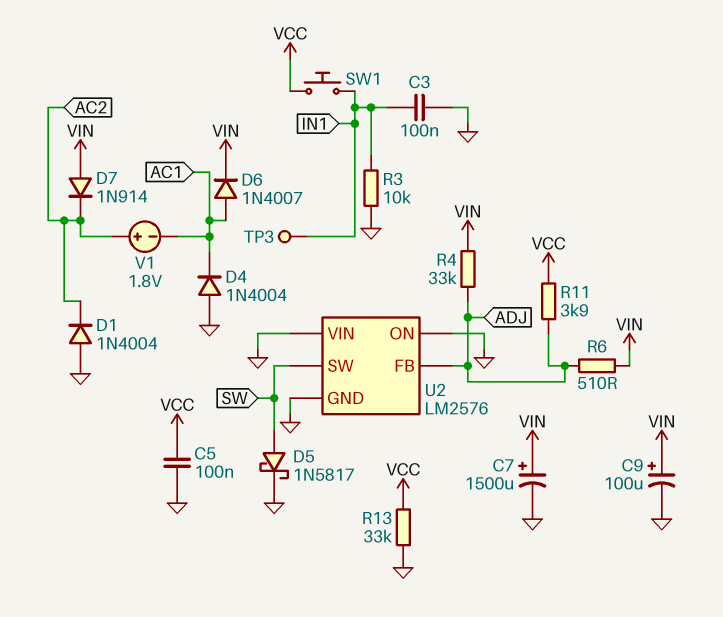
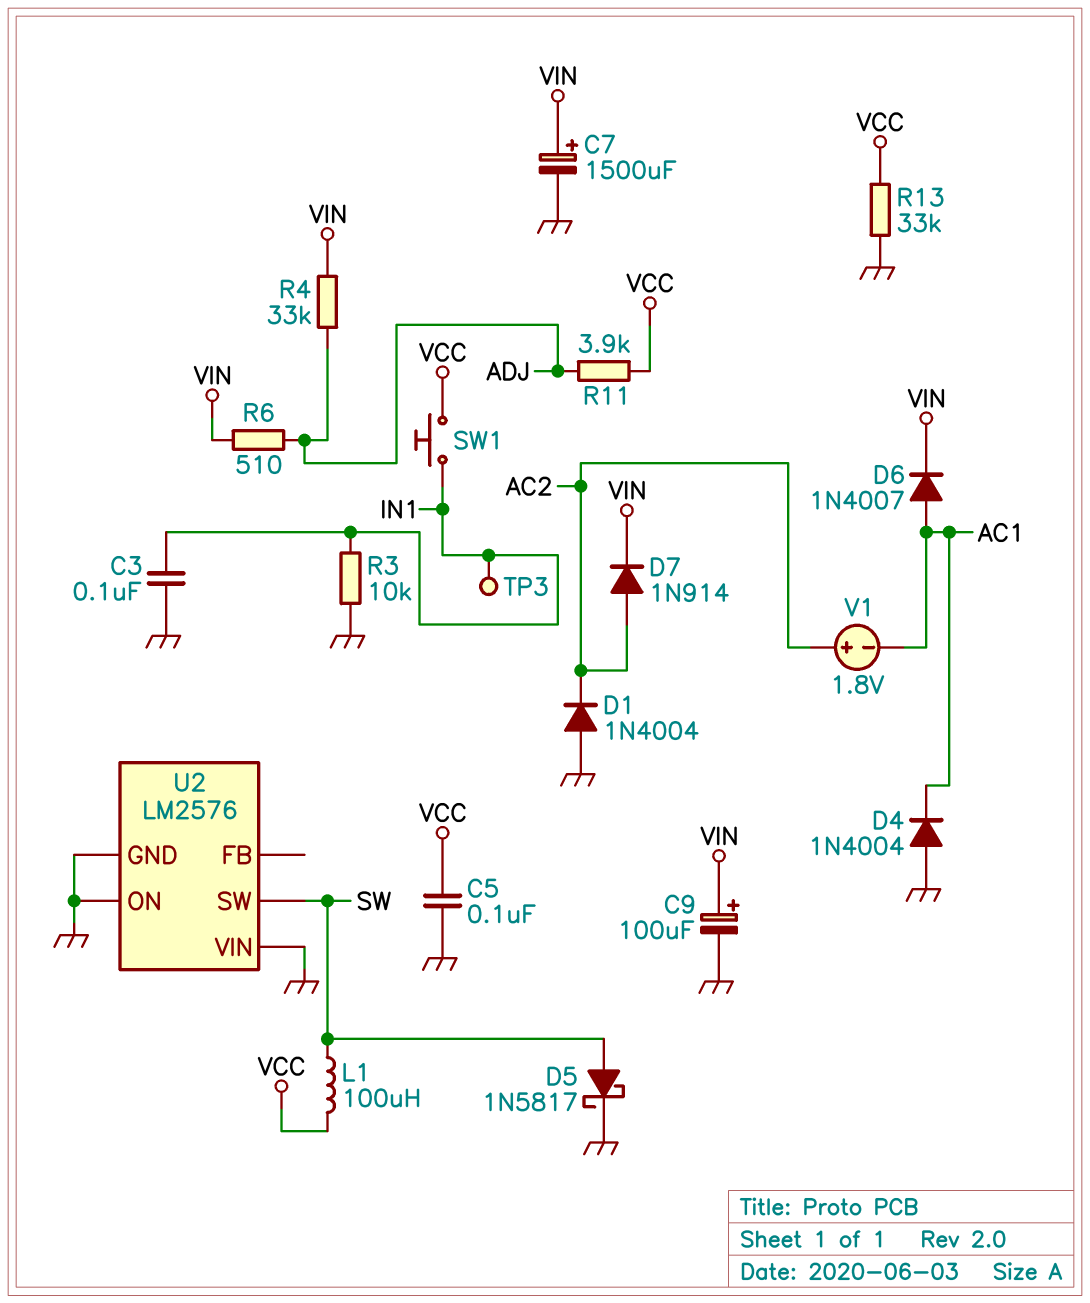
D7: diode 1N914 (A VIN, K AC2) -> diode 1N914 (A AC2, K VIN)
L1: none -> 100uH (SW, VCC)
U2 pin FB: ADJ -> none

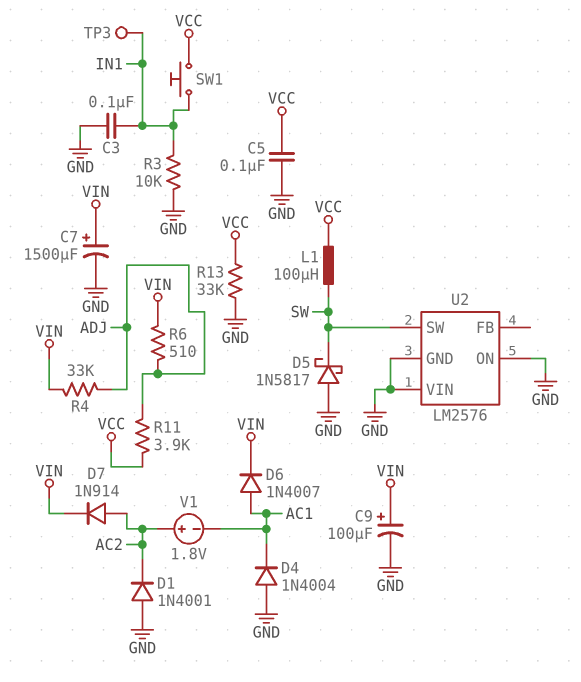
D1: diode 1N4004 (A GND, K AC2) -> diode 1N4001 (A GND, K AC2)
D5: schottky 1N5817 (A SW, K GND) -> schottky 1N5817 (A GND, K SW)

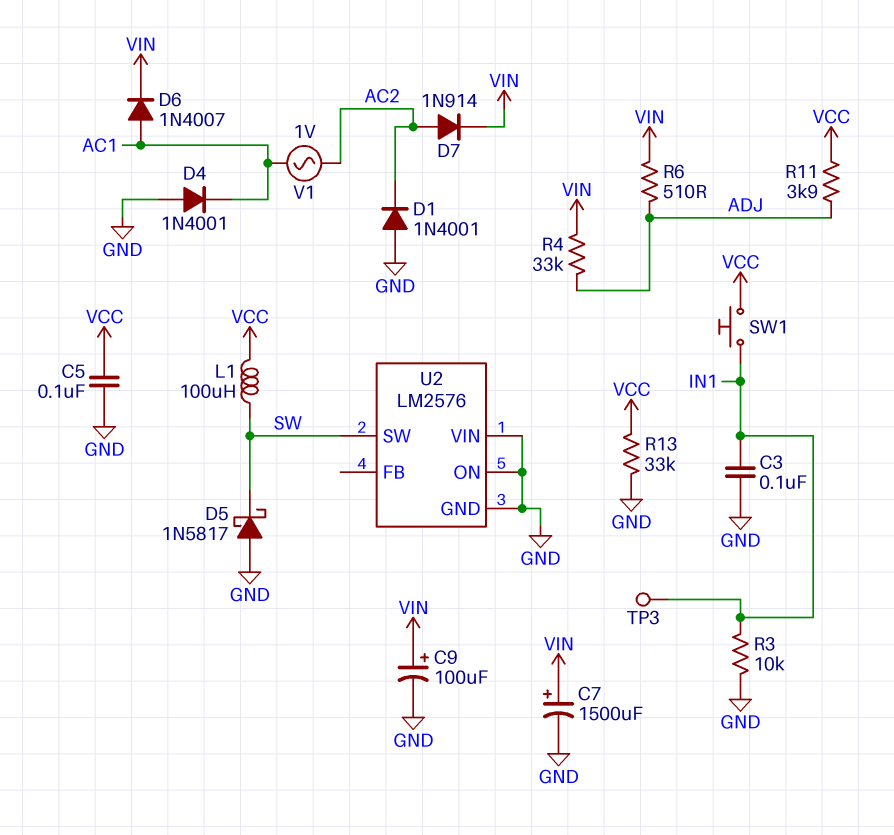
D4: diode 1N4004 (A GND, K AC1) -> diode 1N4001 (A GND, K AC1)
V1: 1.8V (plus AC2, minus AC1) -> AC 1V (AC1, AC2)

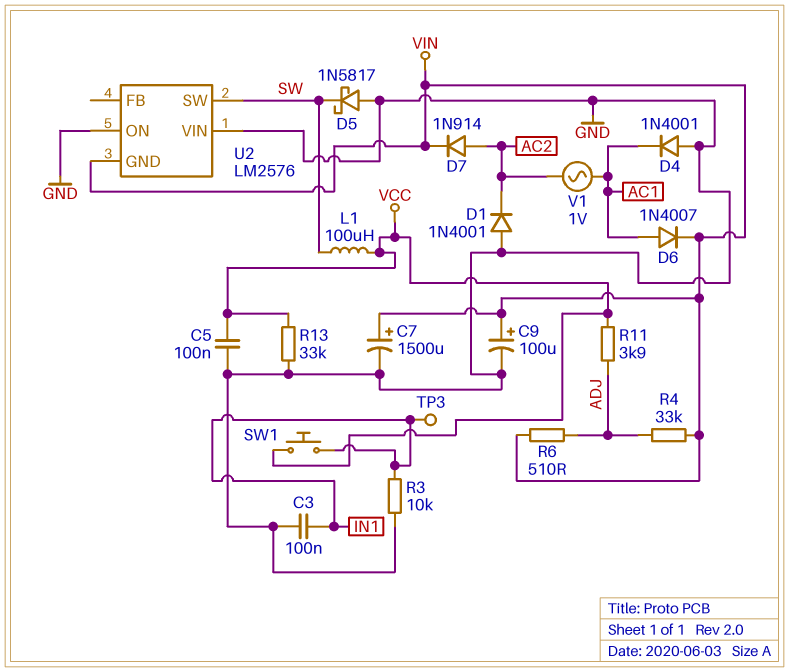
U2 pin GND: GND -> VIN

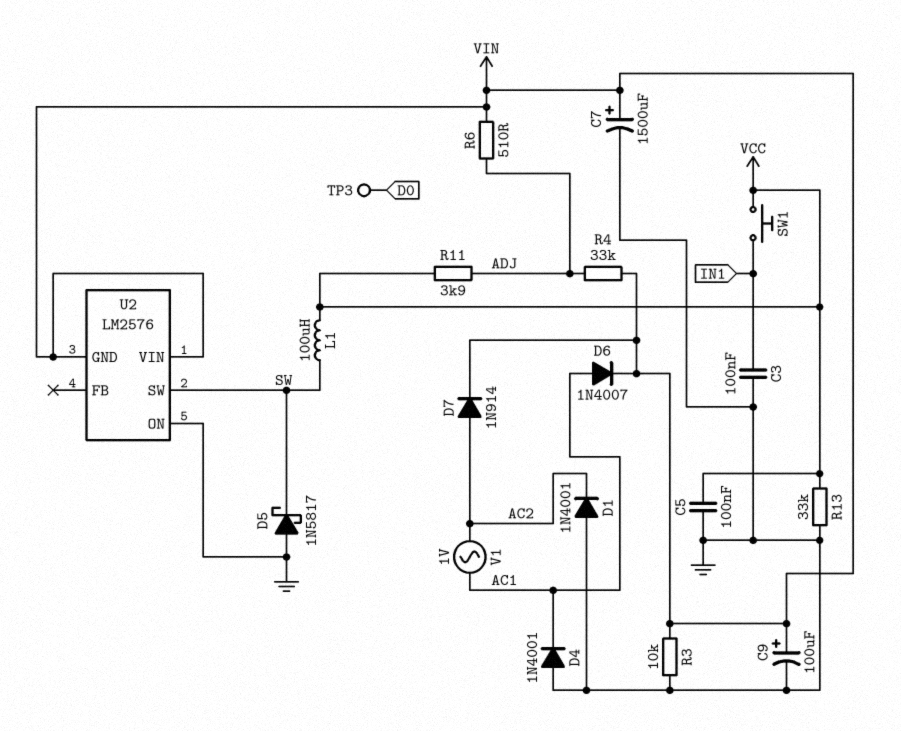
R3: 10k (GND, IN1) -> 10k (GND, VIN)
TP3: test point (IN1) -> test point (D0)
U2 pin VIN: GND -> VIN

